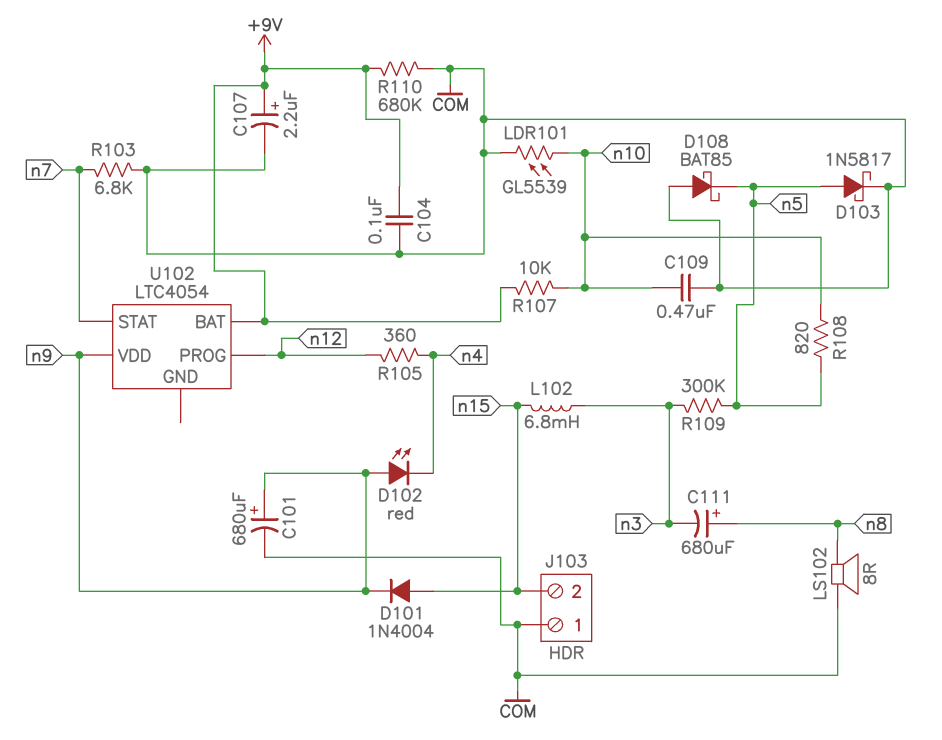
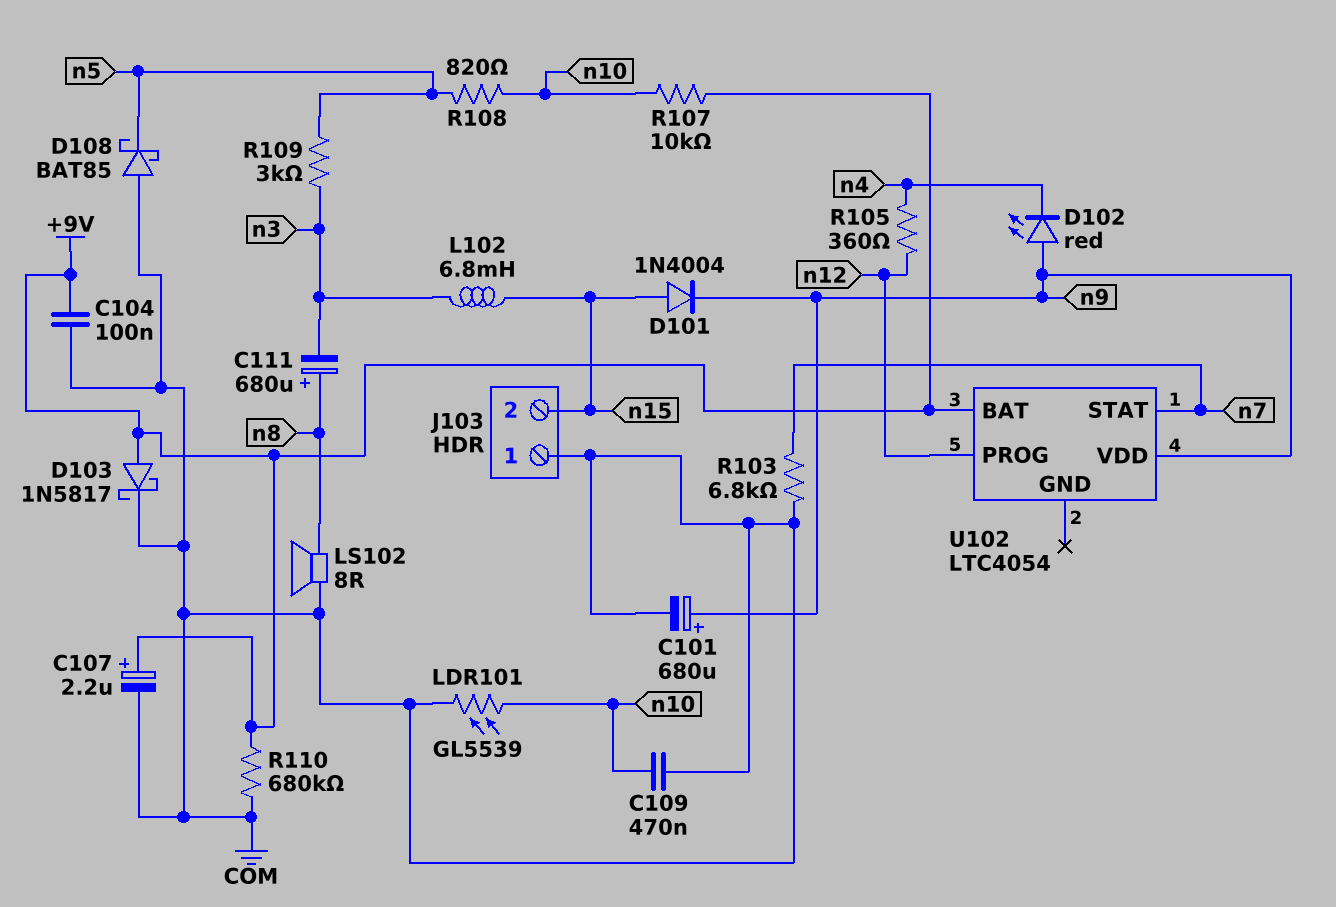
D103: schottky 1N5817 (A n5, K COM) -> schottky 1N5817 (A +9V, K COM)
R109: 300k (n3, n5) -> 3k (n3, n5)

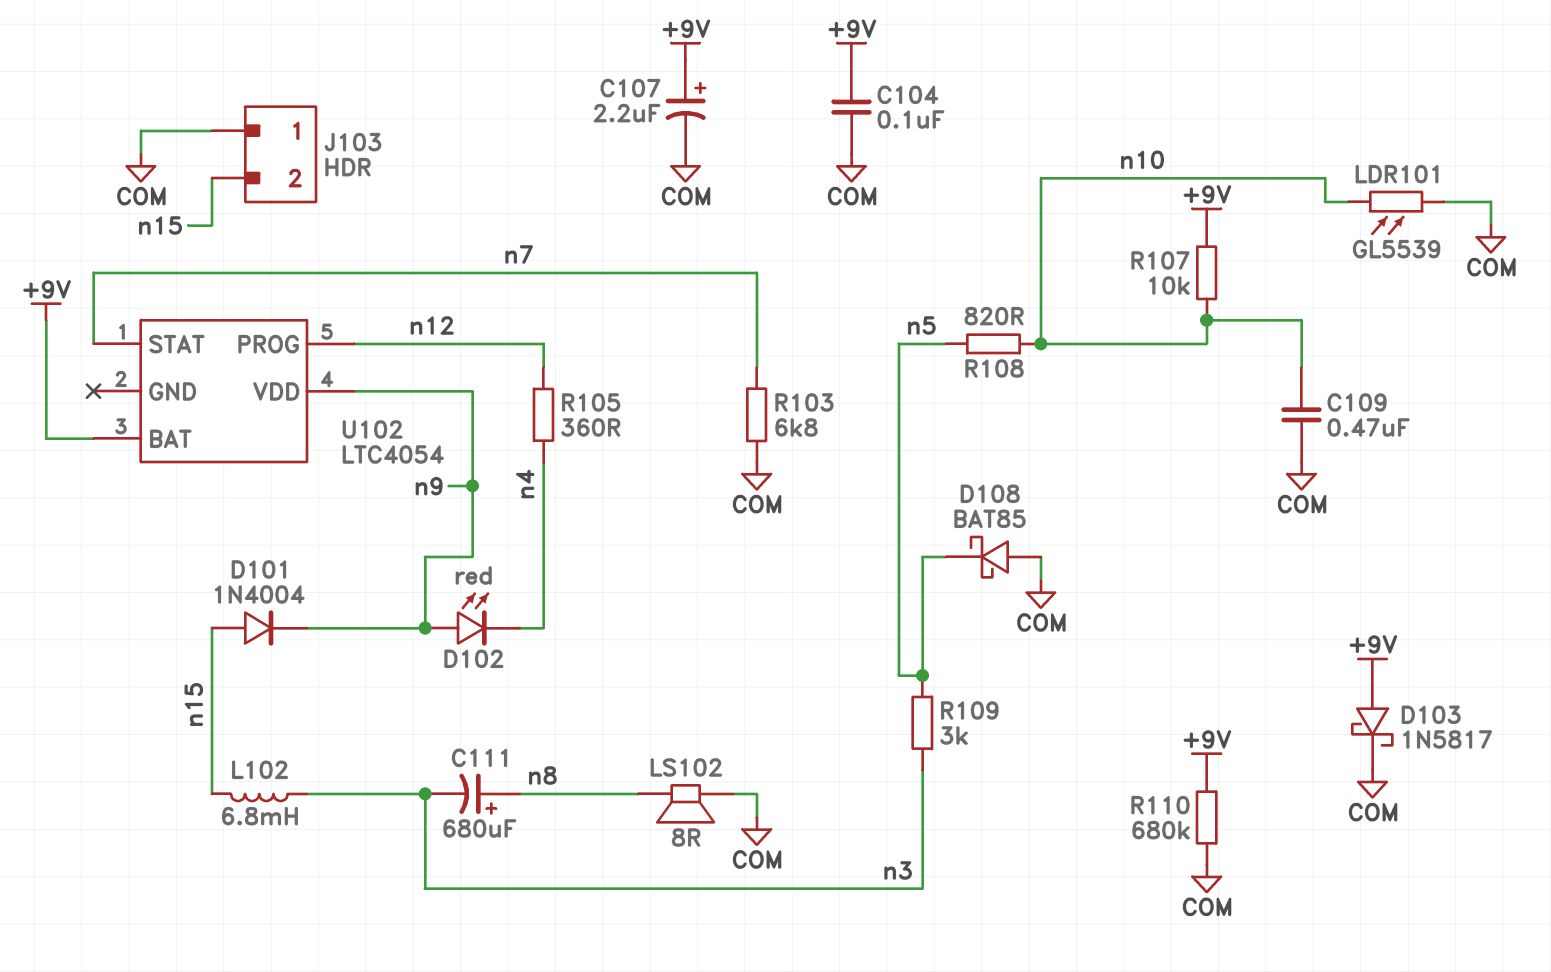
C101: 680uF (plus n9, minus COM) -> none

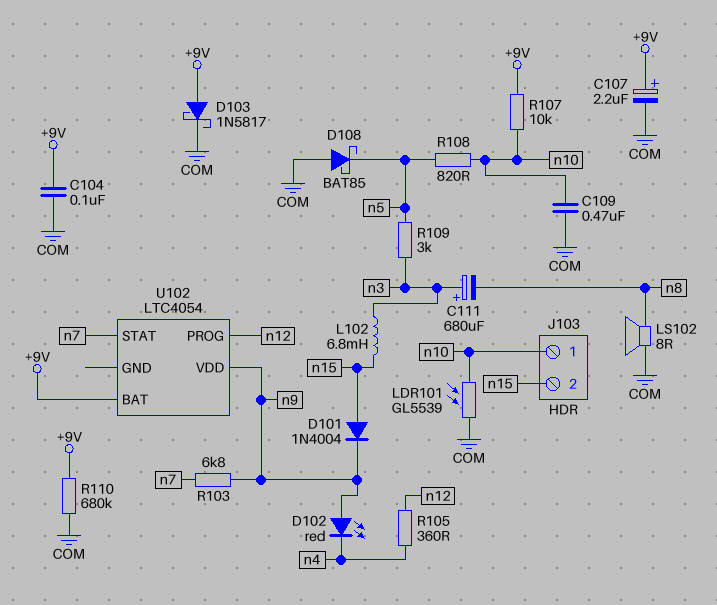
C111: 680uF (plus n8, minus n3) -> 680uF (plus n3, minus n8)
J103 pin 1: COM -> n10
R103: 6.8k (COM, n7) -> 6.8k (n7, n9)

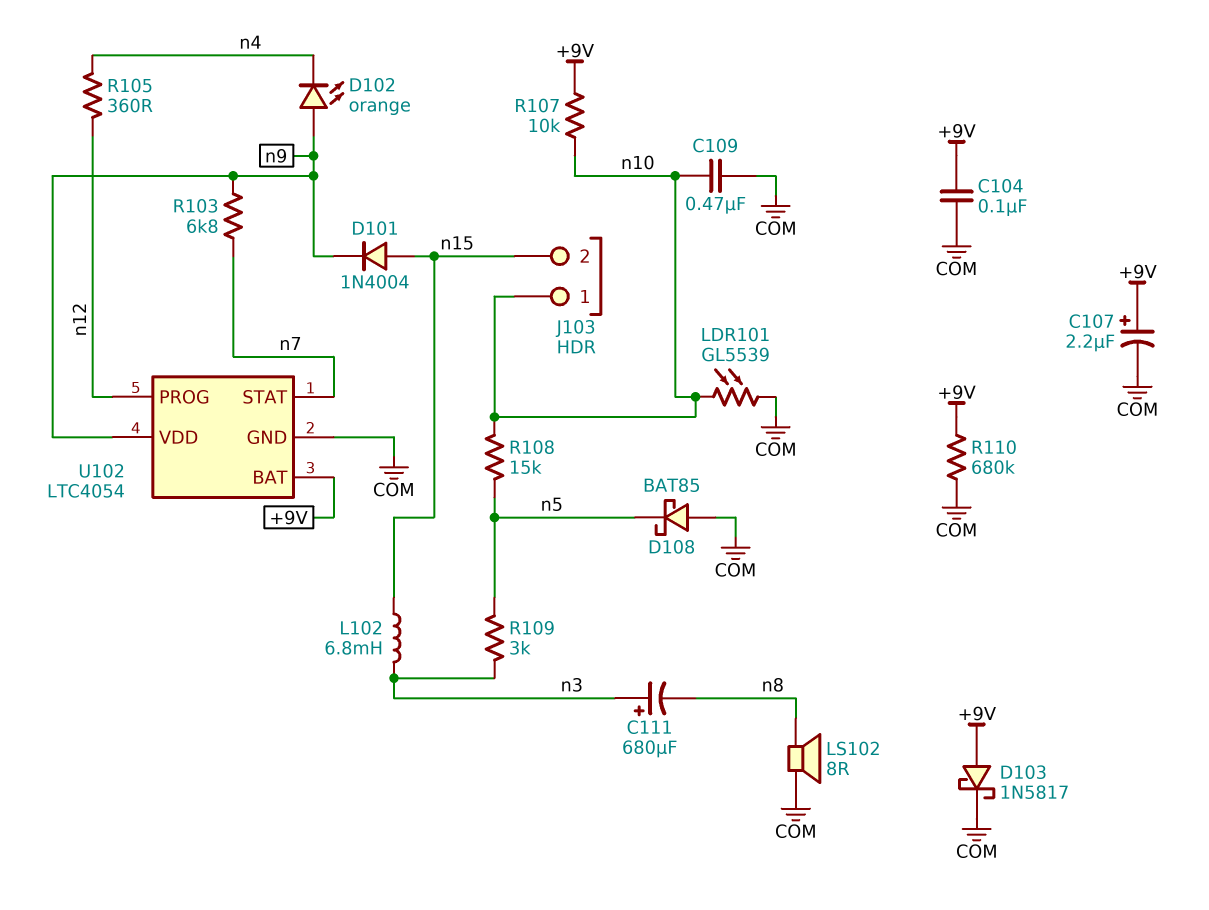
D102: LED red (A n9, K n4) -> LED orange (A n9, K n4)
R108: 820 (n5, n10) -> 15k (n5, n10)
U102 pin GND: none -> COM

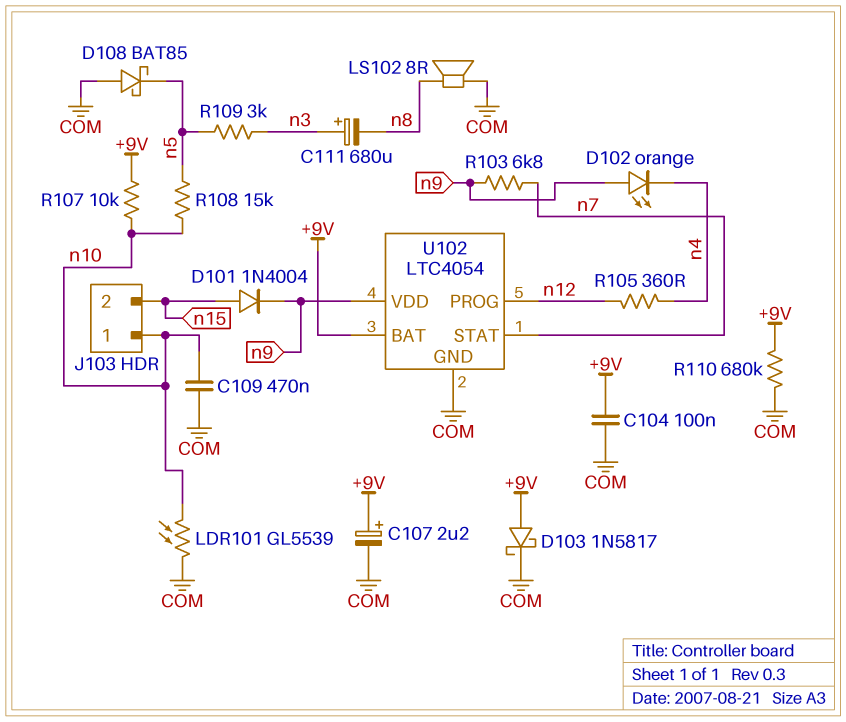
L102: 6.8mH (n3, n15) -> none

